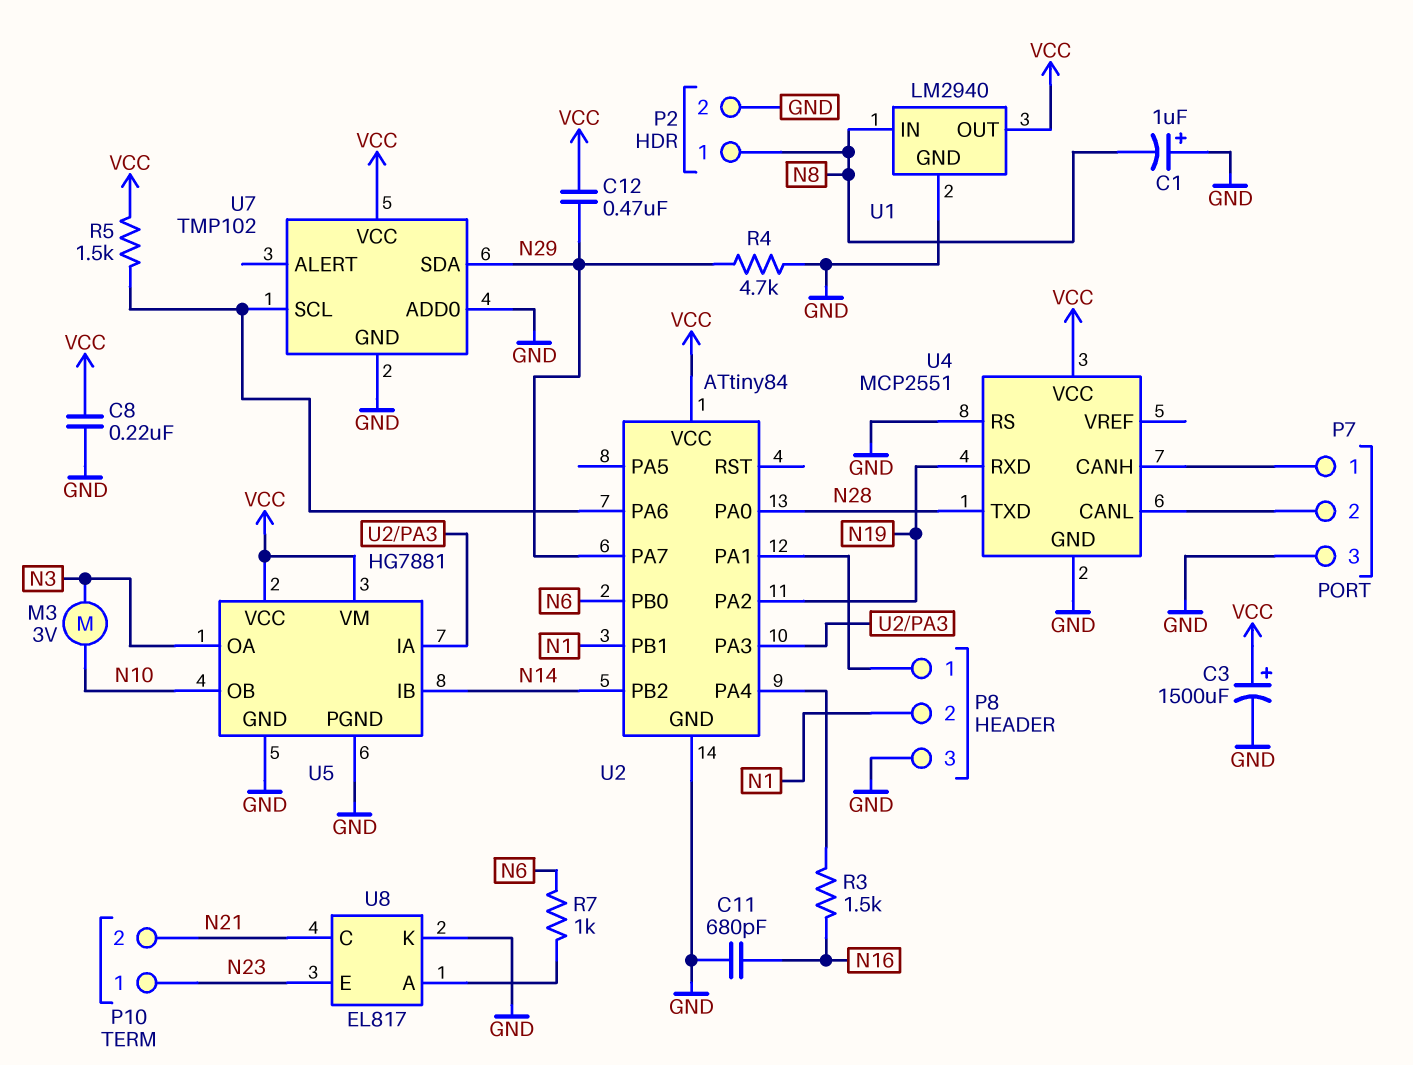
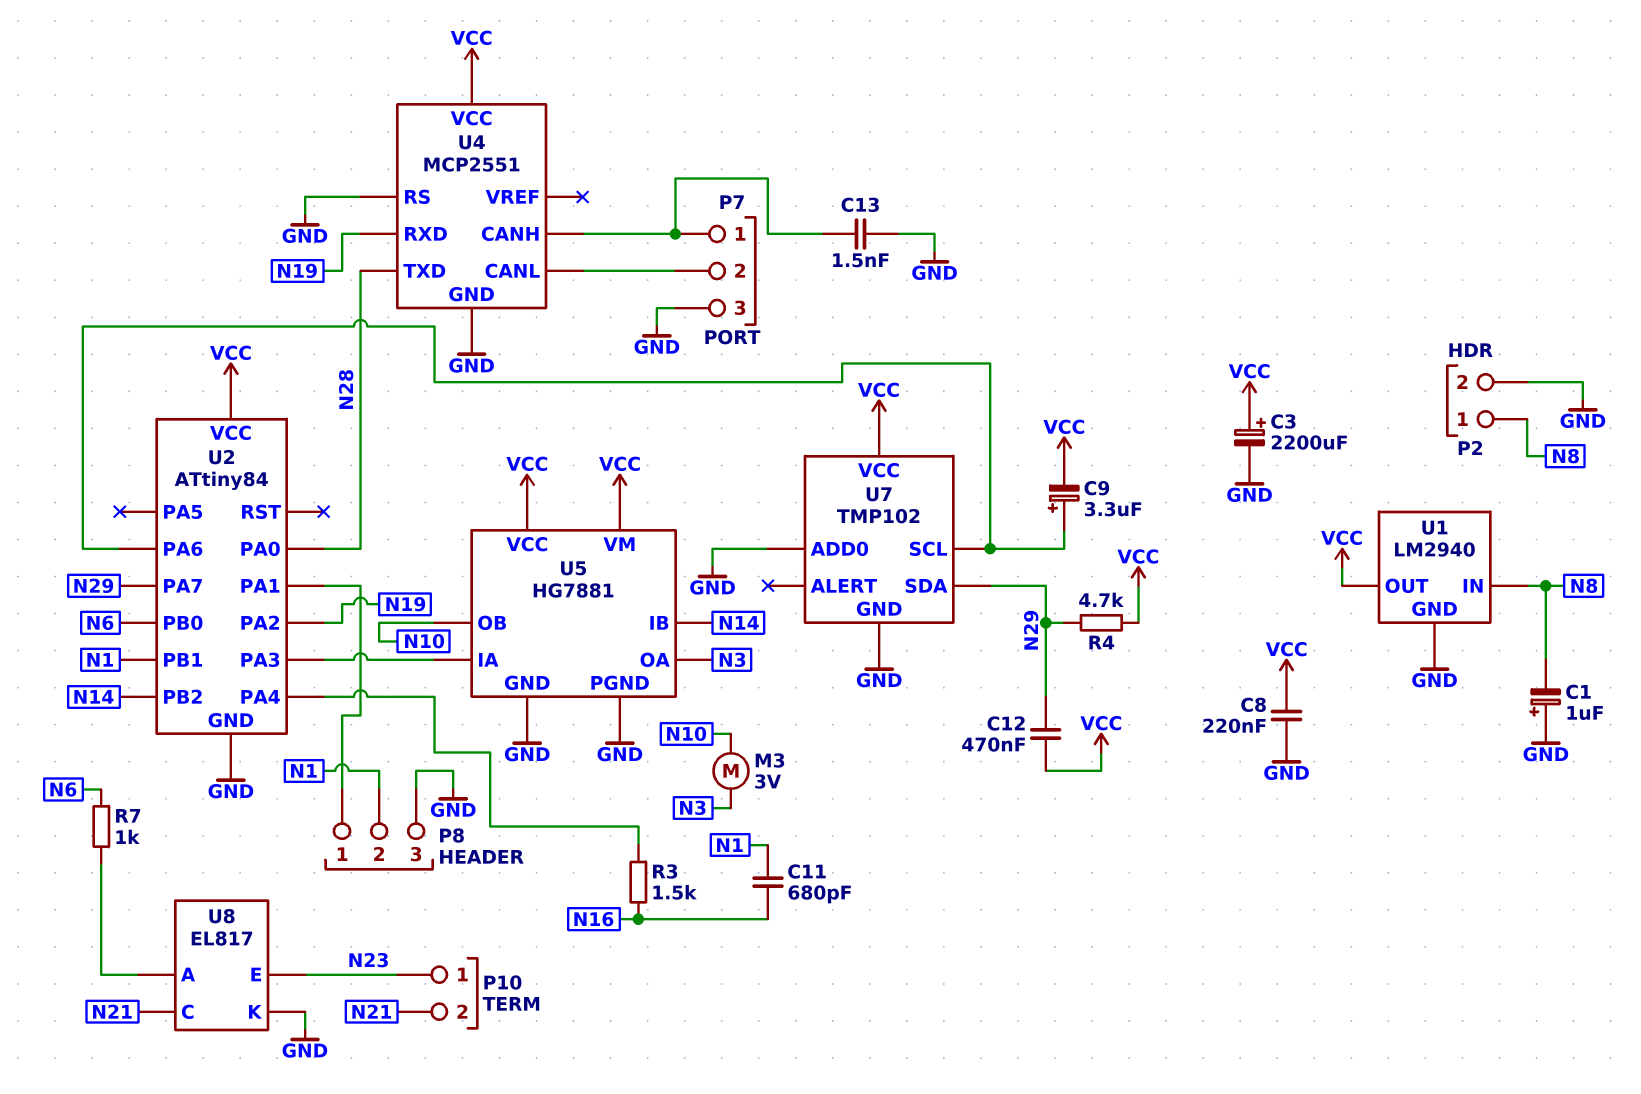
C3: 1500uF (plus VCC, minus GND) -> 2200uF (plus VCC, minus GND)
C9: none -> 3.3uF (plus U2/PA6, minus VCC)
C11: 680pF (GND, N16) -> 680pF (N1, N16)
C13: none -> 1.5nF (GND, P7/1)
R4: 4.7k (GND, N29) -> 4.7k (N29, VCC)
R5: 1.5k (U2/PA6, VCC) -> none

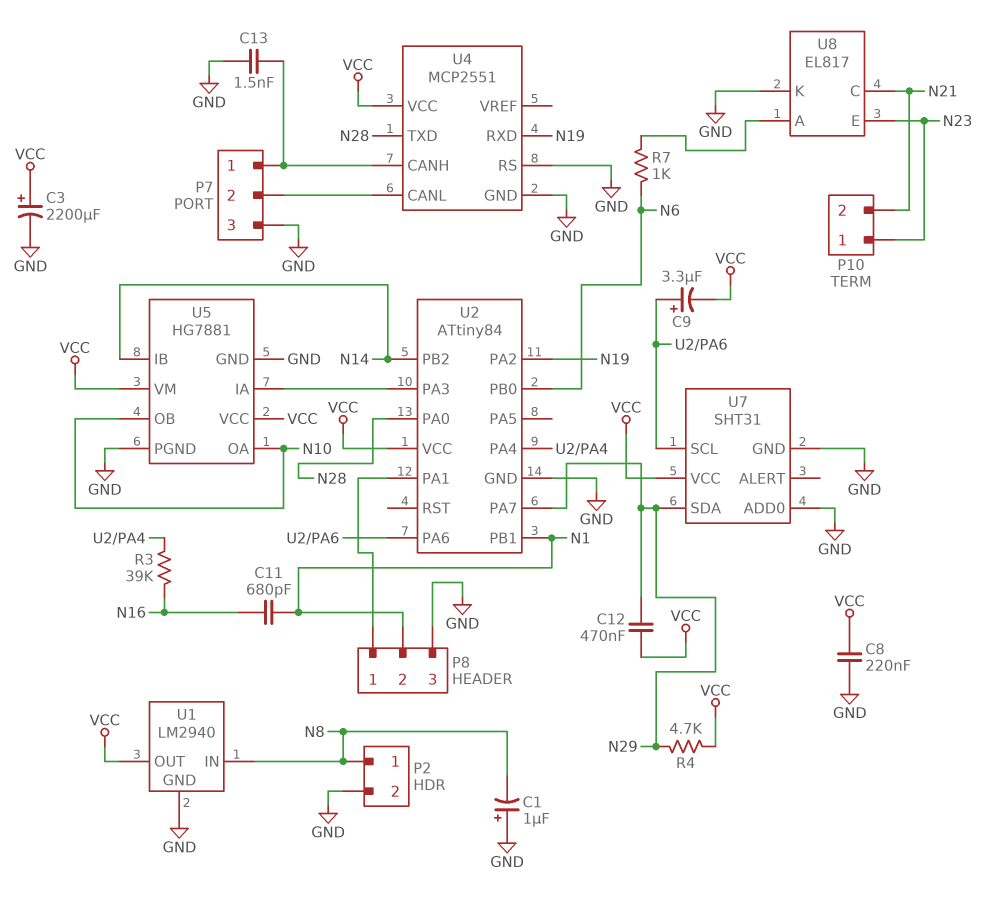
M3: motor 3V (N3, N10) -> none
R3: 1.5k (N16, U2/PA4) -> 39k (N16, U2/PA4)
U5 pin OA: N3 -> N10
U7: TMP102 -> SHT31

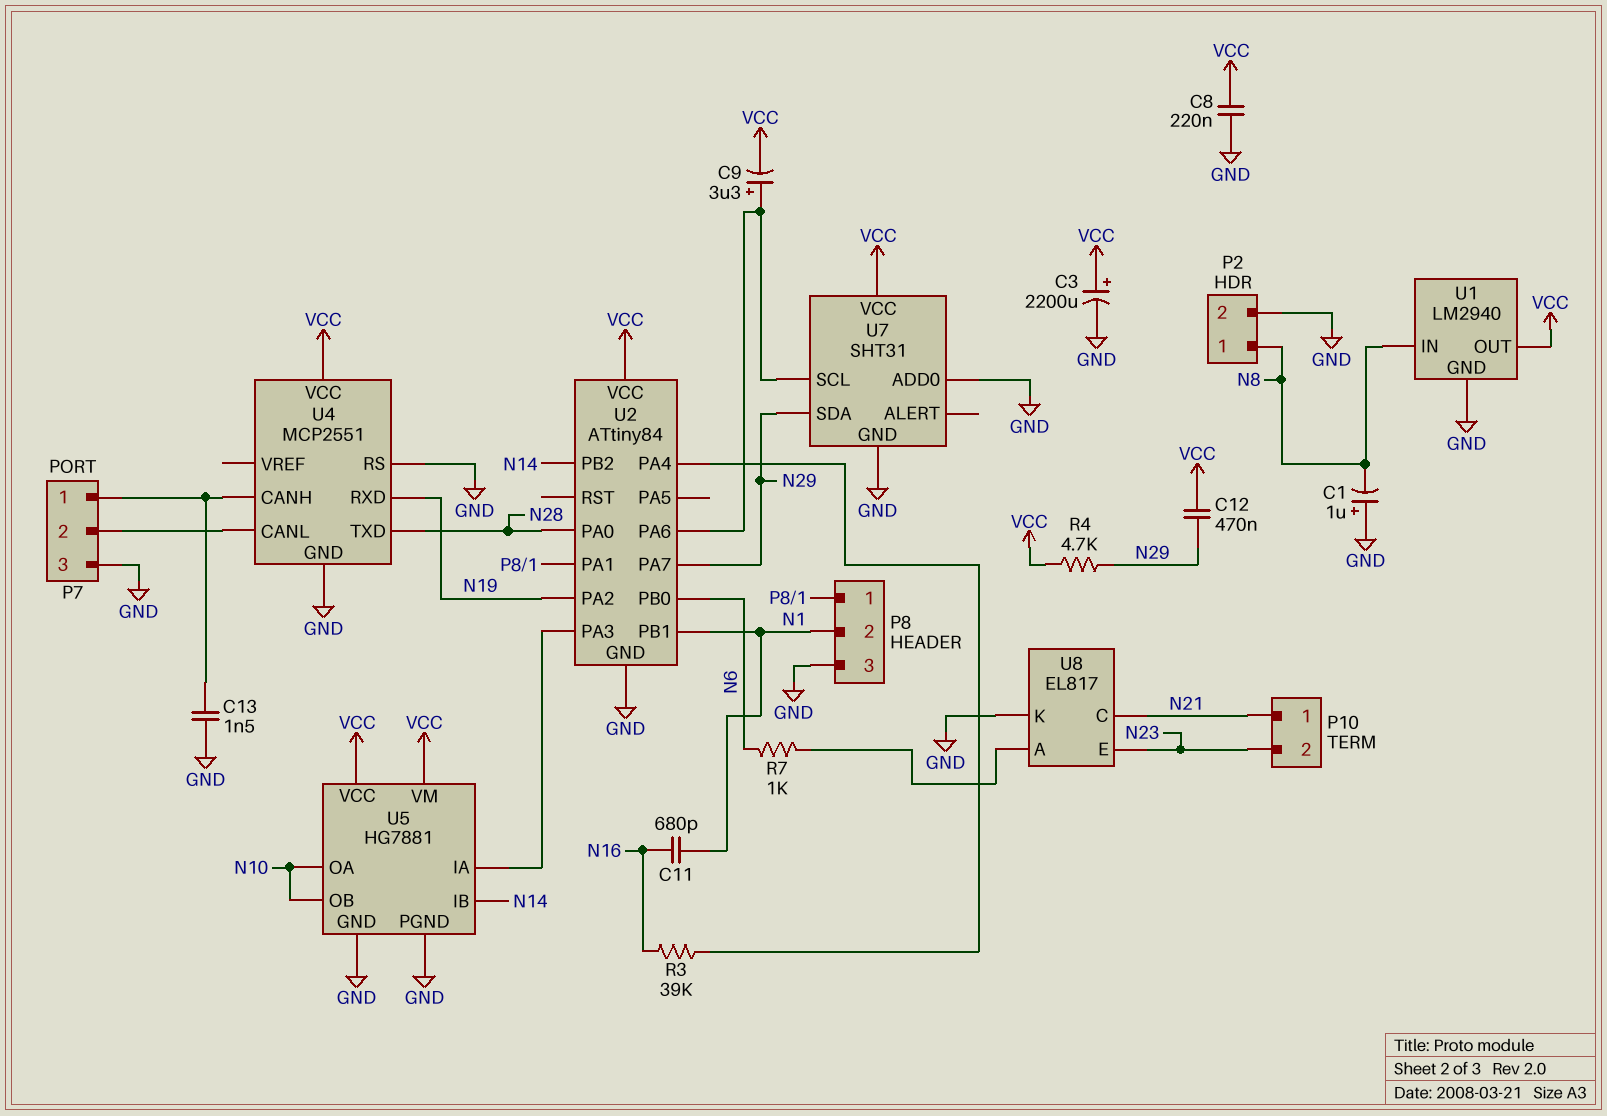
P10 pin 1: N23 -> N21
P10 pin 2: N21 -> N23

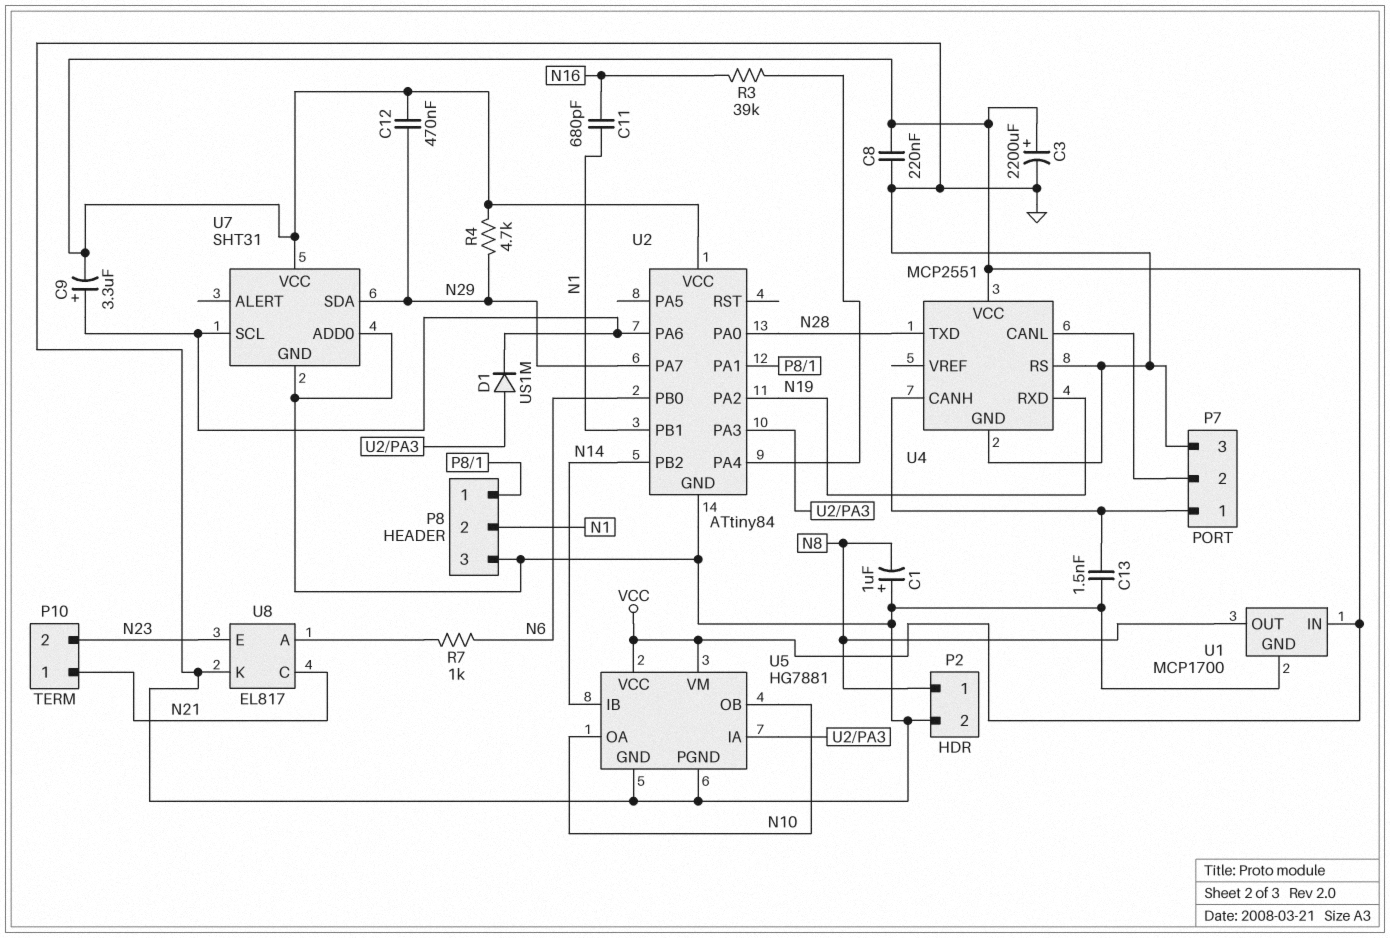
D1: none -> diode US1M (A U2/PA3, K U2/PA6)
U1: LM2940 -> MCP1700
U1 pin IN: N8 -> VCC
U1 pin OUT: VCC -> N8

